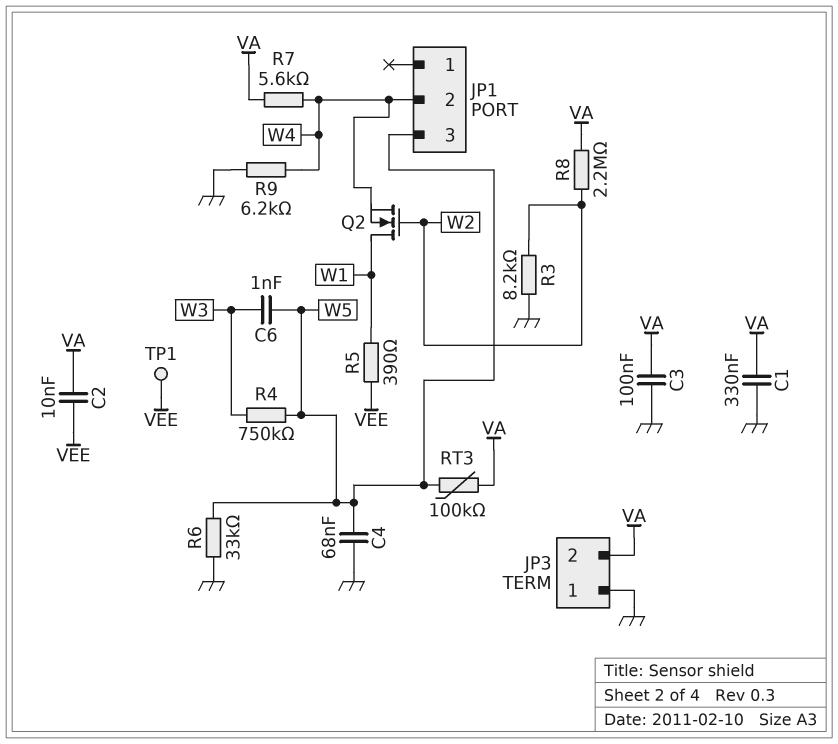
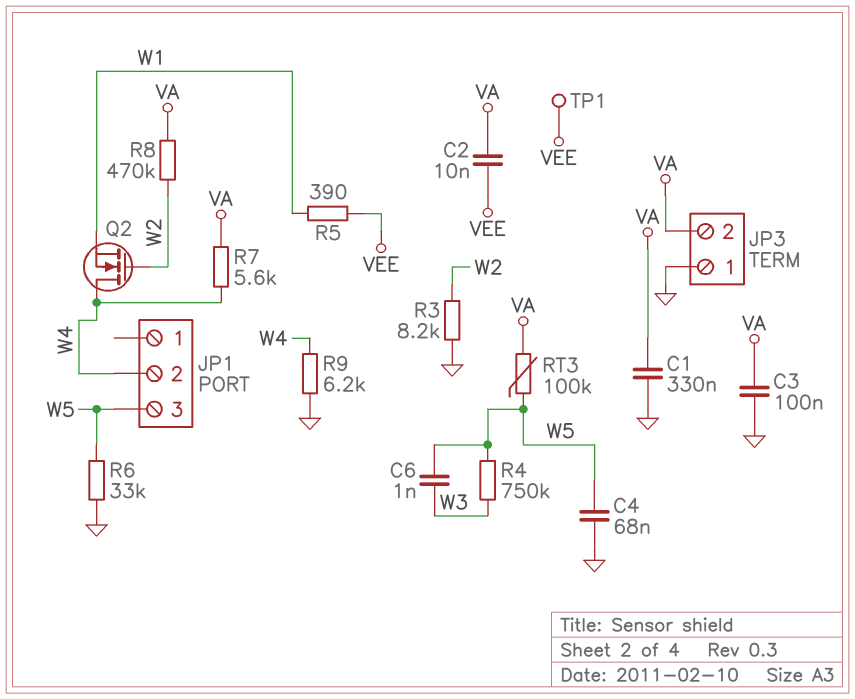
Q2: NMOS (G W2, D W1, S W4) -> NMOS (G W2, D W4, S W1)
R8: 2.2M (VA, W2) -> 470k (VA, W2)

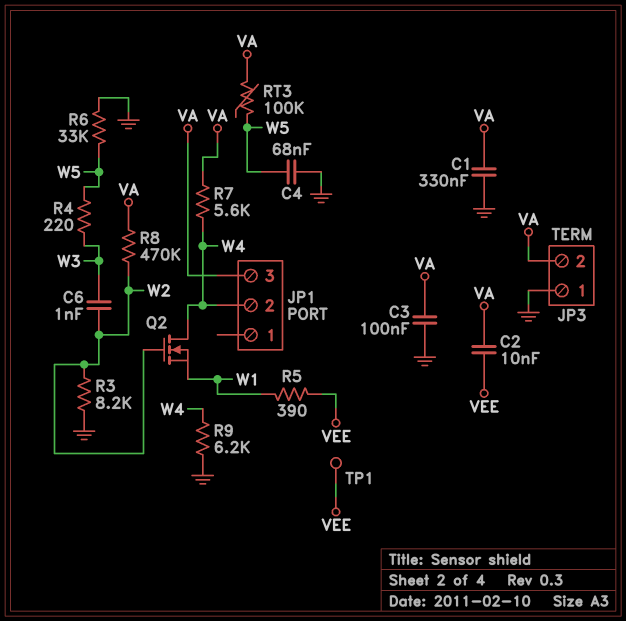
C6: 1nF (W3, W5) -> 1nF (W2, W3)
JP1 pin 3: W5 -> VA
R4: 750k (W3, W5) -> 220 (W3, W5)

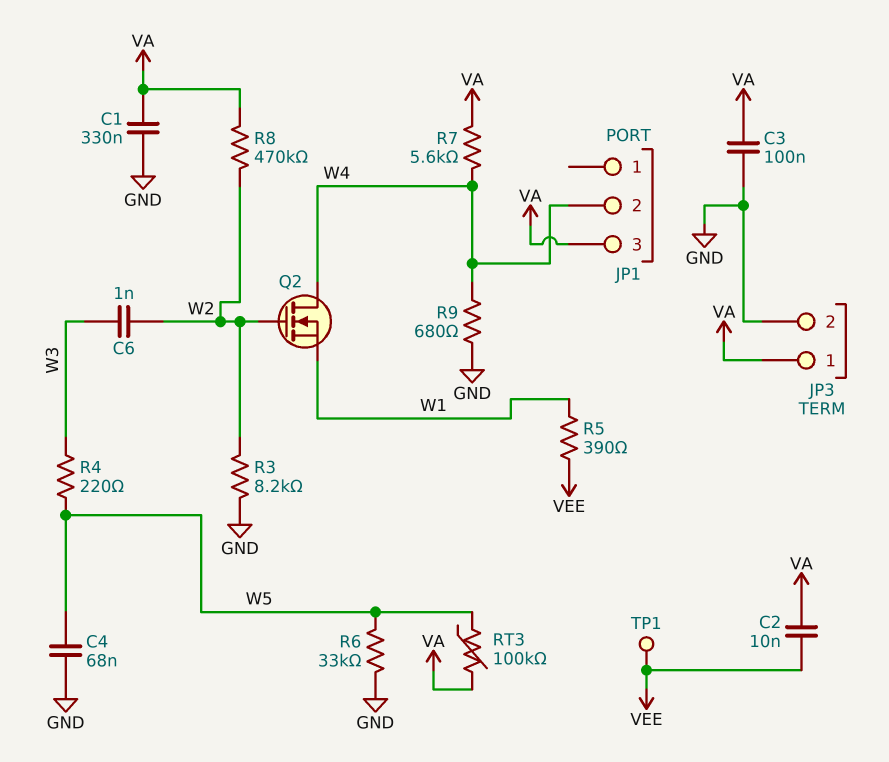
JP3 pin 1: GND -> VA
JP3 pin 2: VA -> GND
R9: 6.2k (GND, W4) -> 680 (GND, W4)

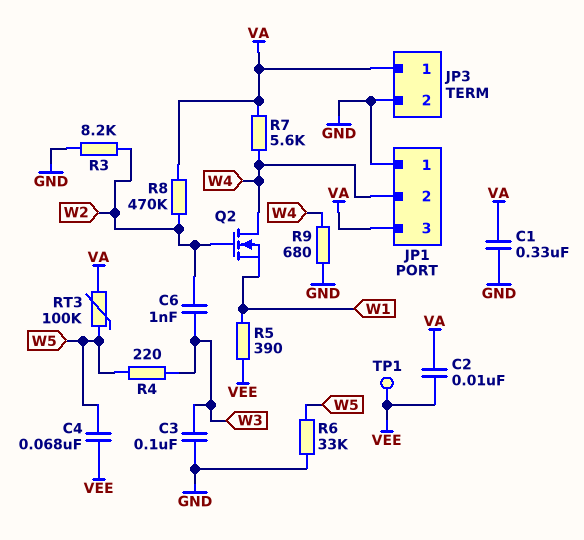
C3: 100nF (GND, VA) -> 100nF (GND, W3)
C4: 68nF (GND, W5) -> 68nF (VEE, W5)
JP1 pin 1: none -> GND

